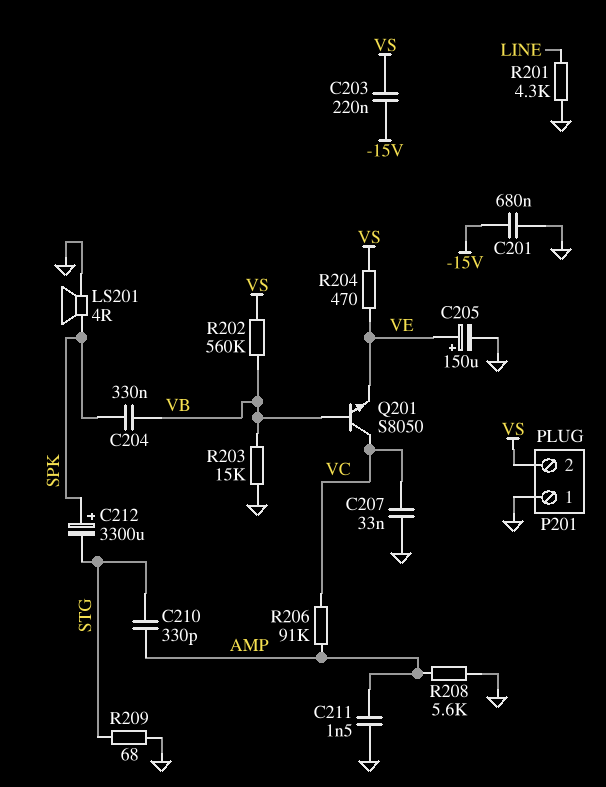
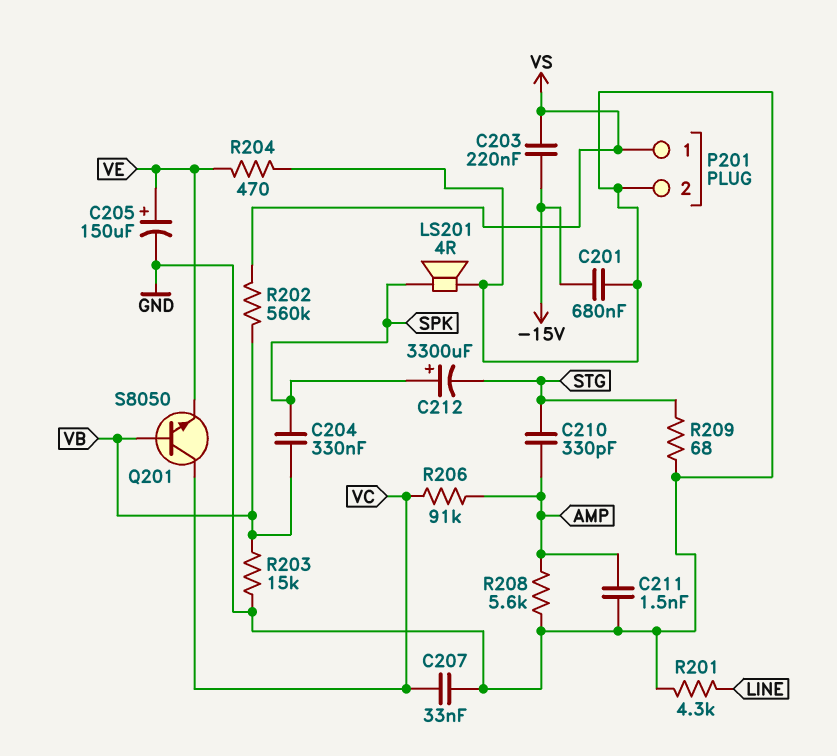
P201 pin 1: GND -> VS
P201 pin 2: VS -> GND
R204: 470 (VE, VS) -> 470 (GND, VE)

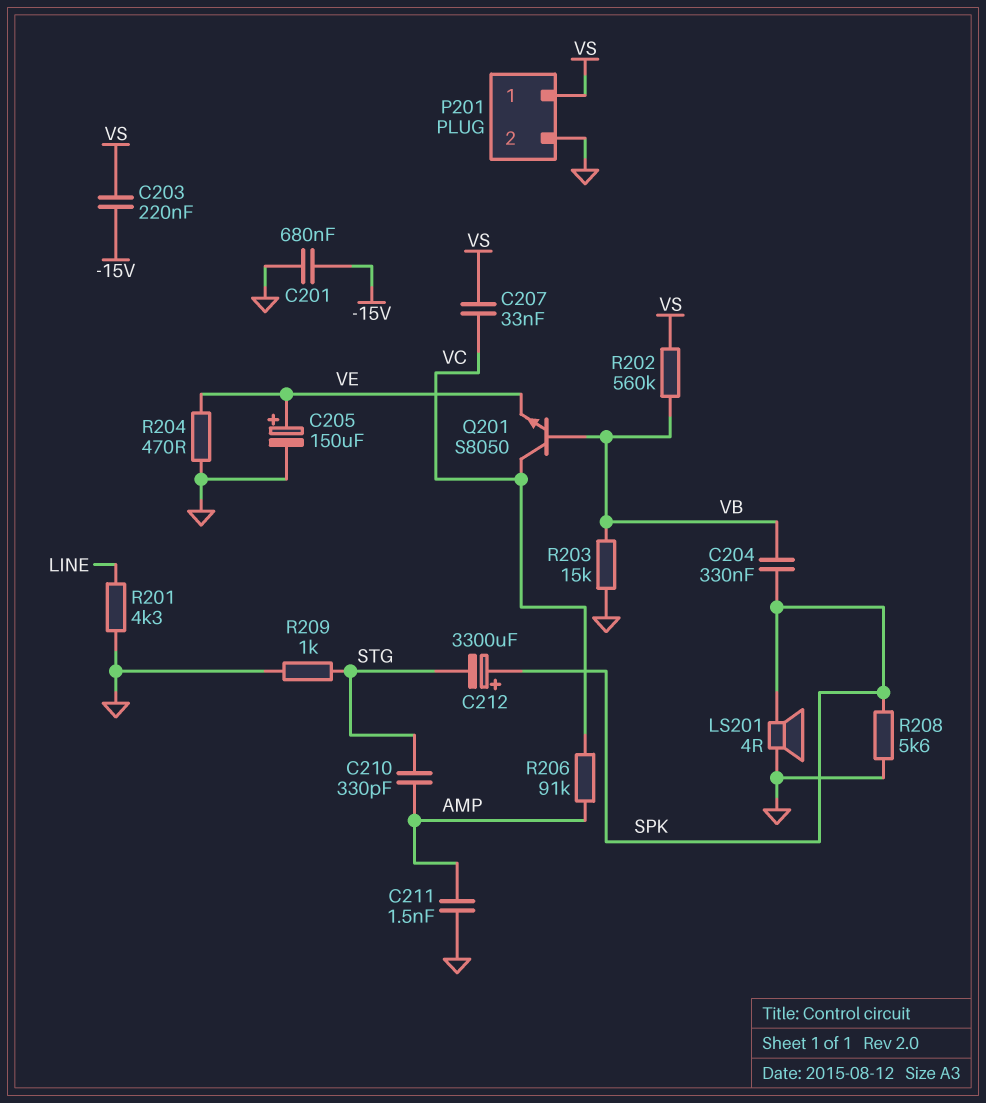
C207: 33nF (GND, VC) -> 33nF (VC, VS)
R208: 5.6k (AMP, GND) -> 5.6k (GND, SPK)
R209: 68 (GND, STG) -> 1k (GND, STG)

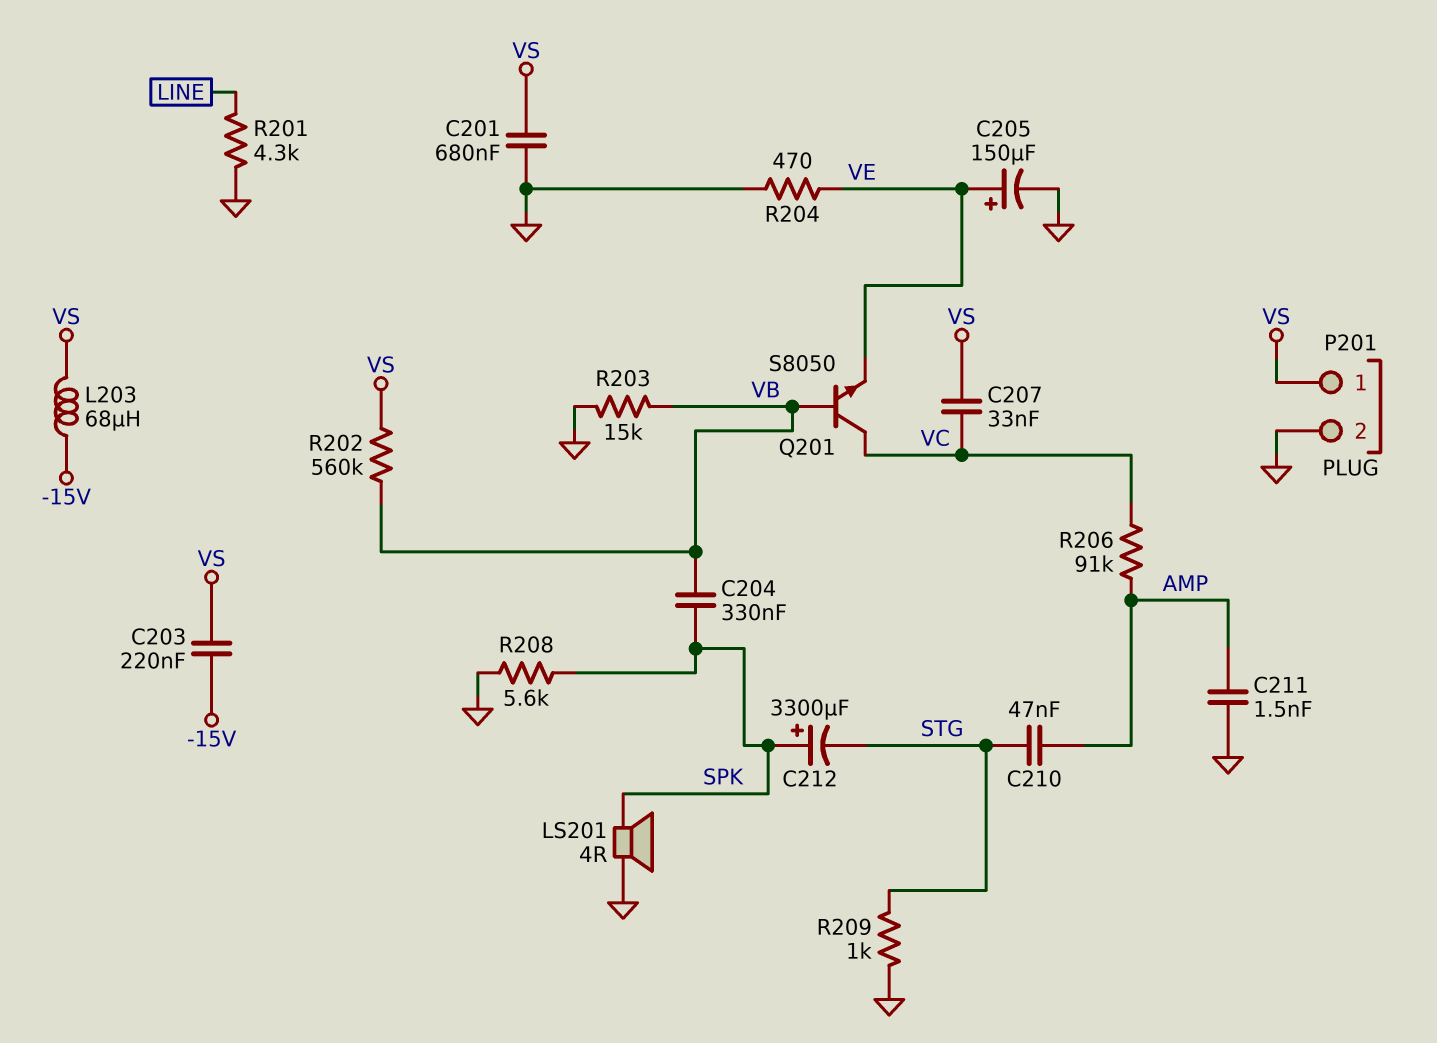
C201: 680nF (-15V, GND) -> 680nF (GND, VS)
C210: 330pF (AMP, STG) -> 47nF (AMP, STG)
L203: none -> 68uH (-15V, VS)

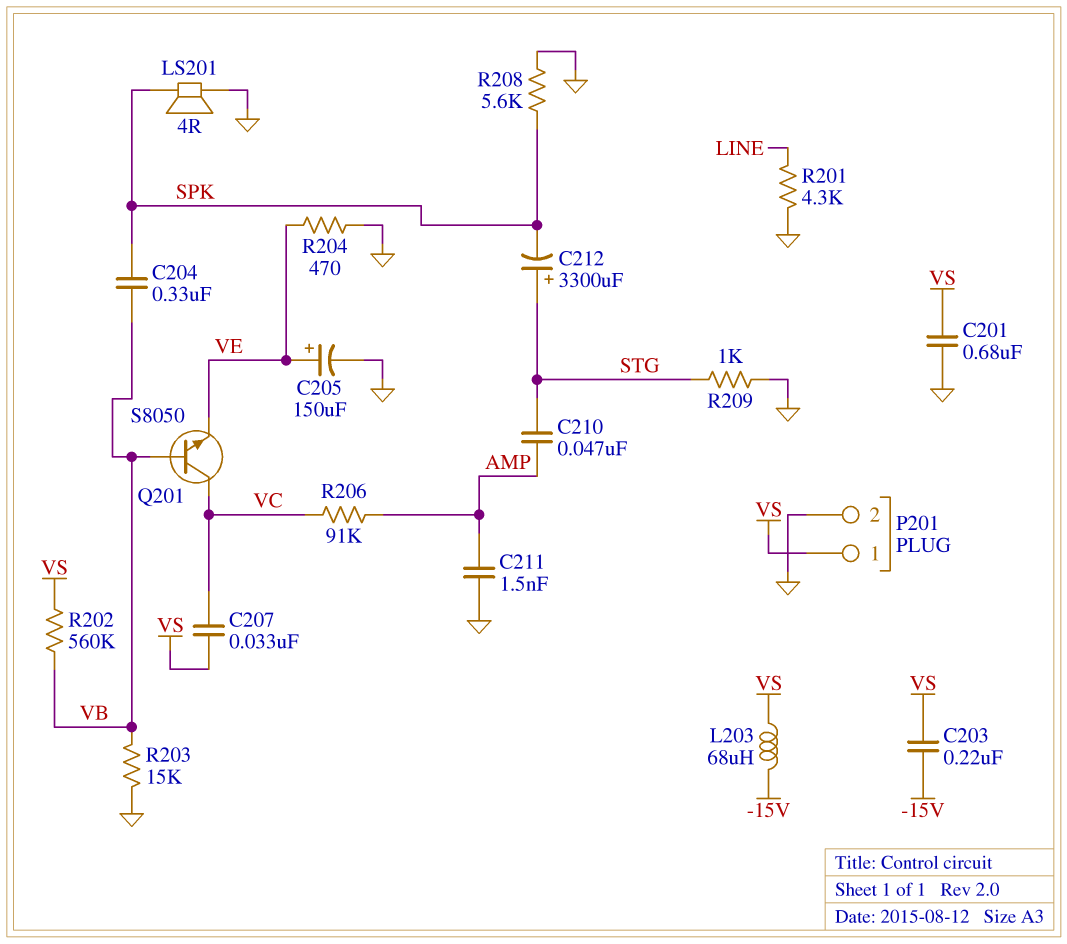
C212: 3300uF (plus SPK, minus STG) -> 3300uF (plus STG, minus SPK)

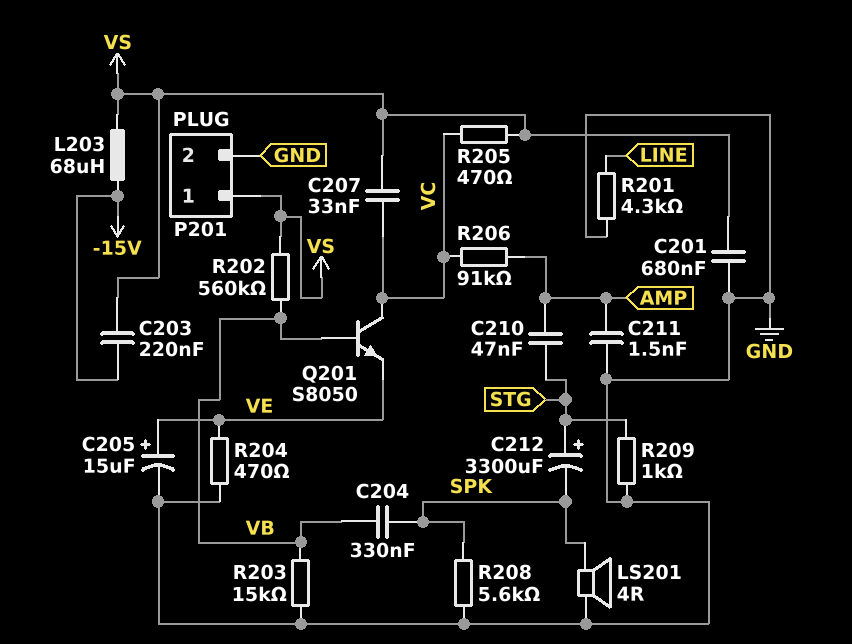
C205: 150uF (plus VE, minus GND) -> 15uF (plus VE, minus GND)
R205: none -> 470 (VC, VS)

